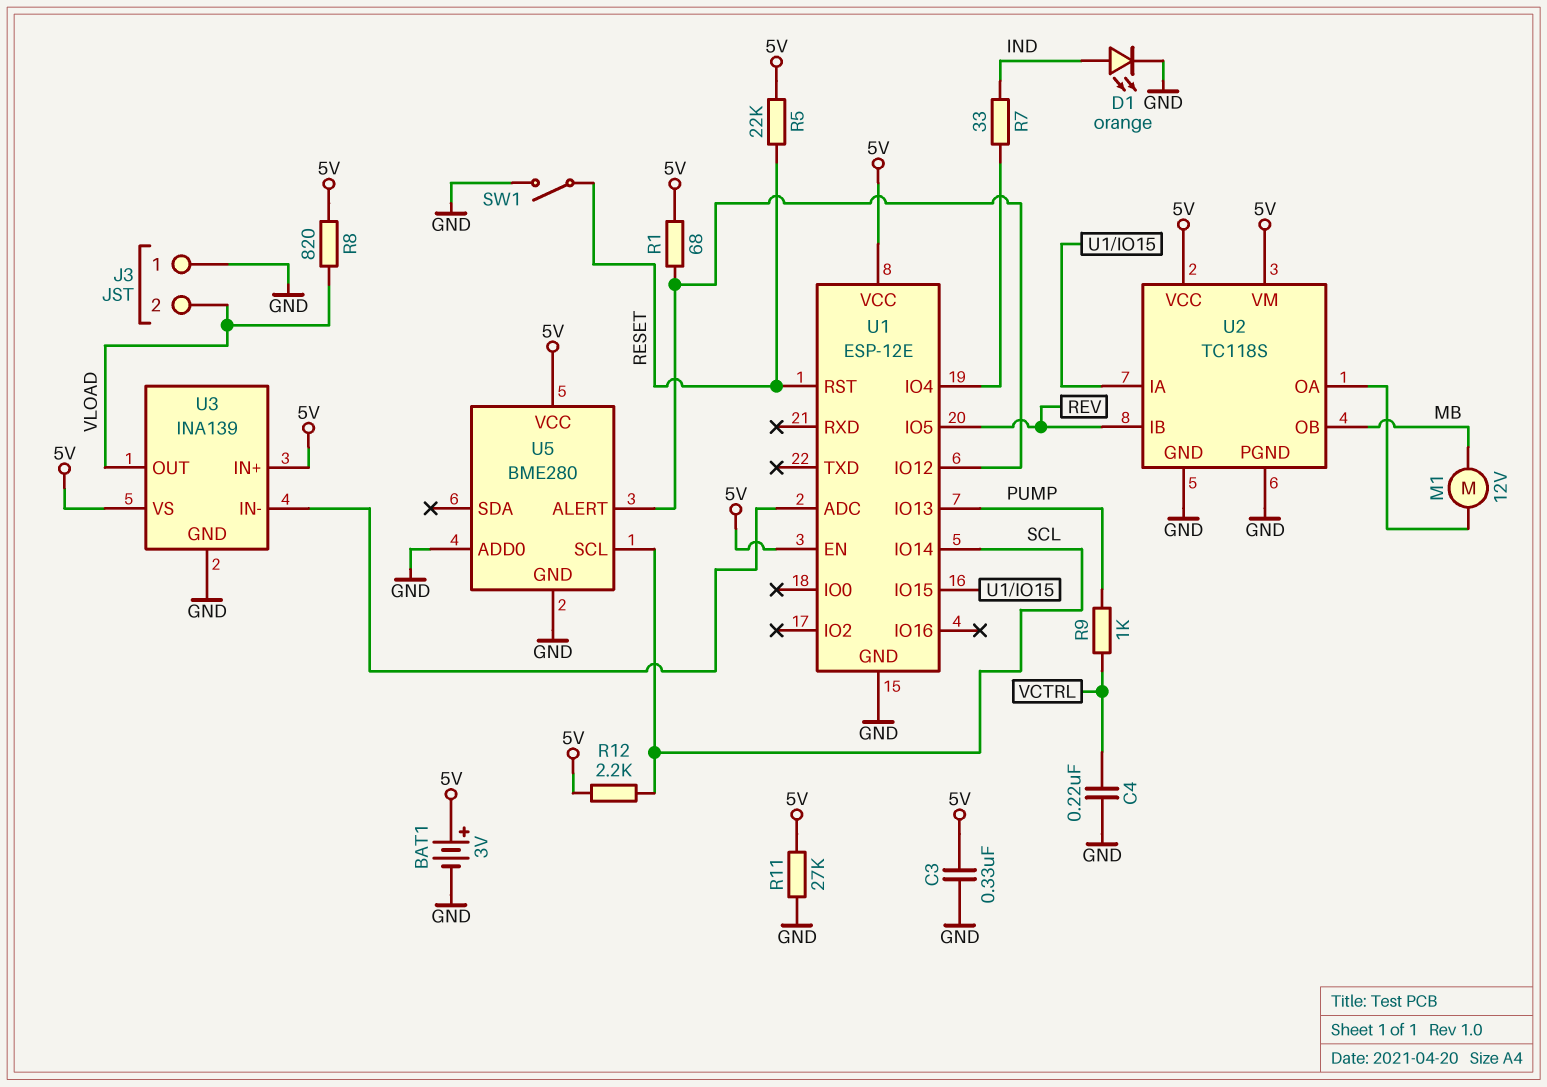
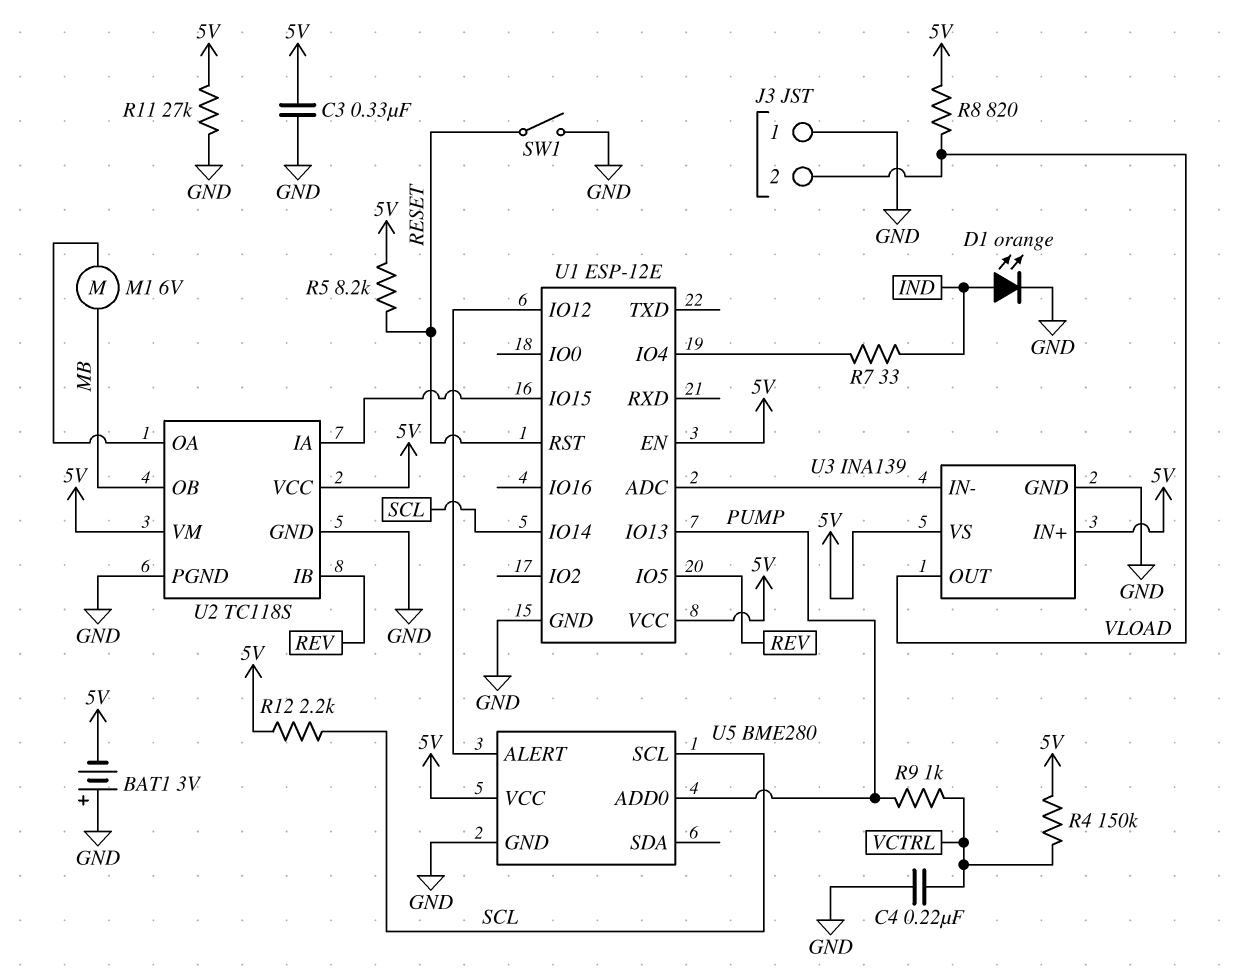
BAT1: 3V (plus 5V, minus GND) -> 3V (plus GND, minus 5V)
M1: motor 12V (MB, U2/OA) -> motor 6V (MB, U2/OA)
R1: 68 (5V, U1/IO12) -> none
R4: none -> 150k (5V, VCTRL)
R5: 22k (5V, RESET) -> 8.2k (5V, RESET)
U5 pin ADD0: GND -> PUMP

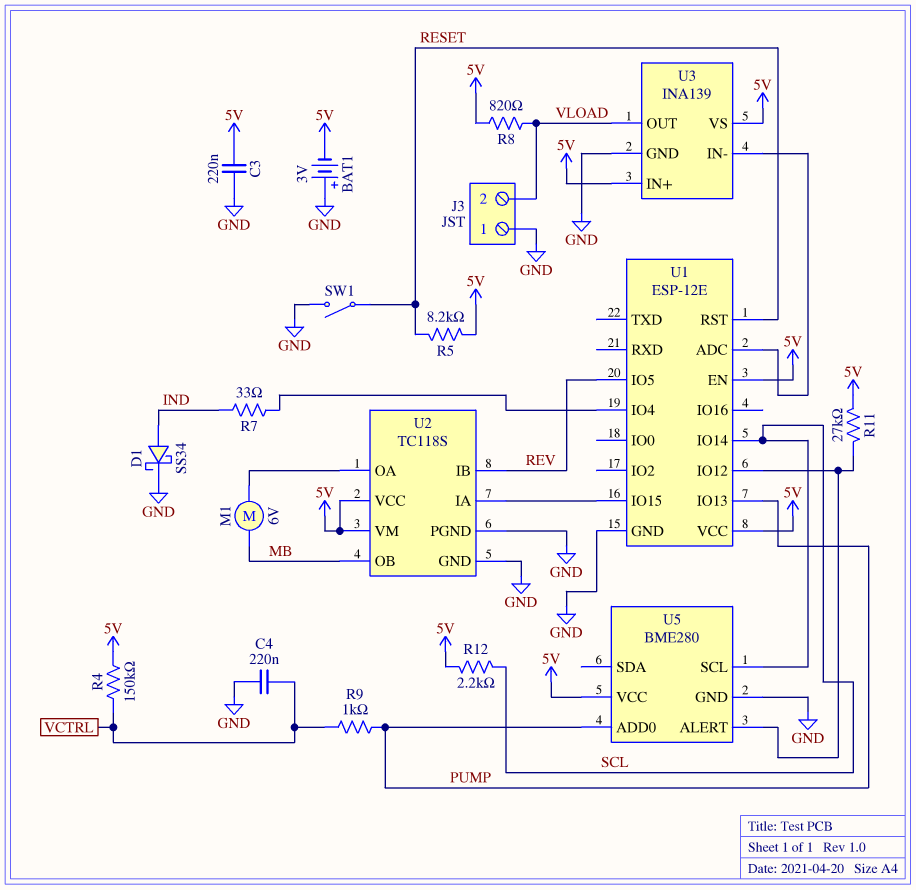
C3: 330nF (5V, GND) -> 220nF (5V, GND)
D1: LED orange (A IND, K GND) -> schottky SS34 (A IND, K GND)
R11: 27k (5V, GND) -> 27k (5V, U1/IO12)

